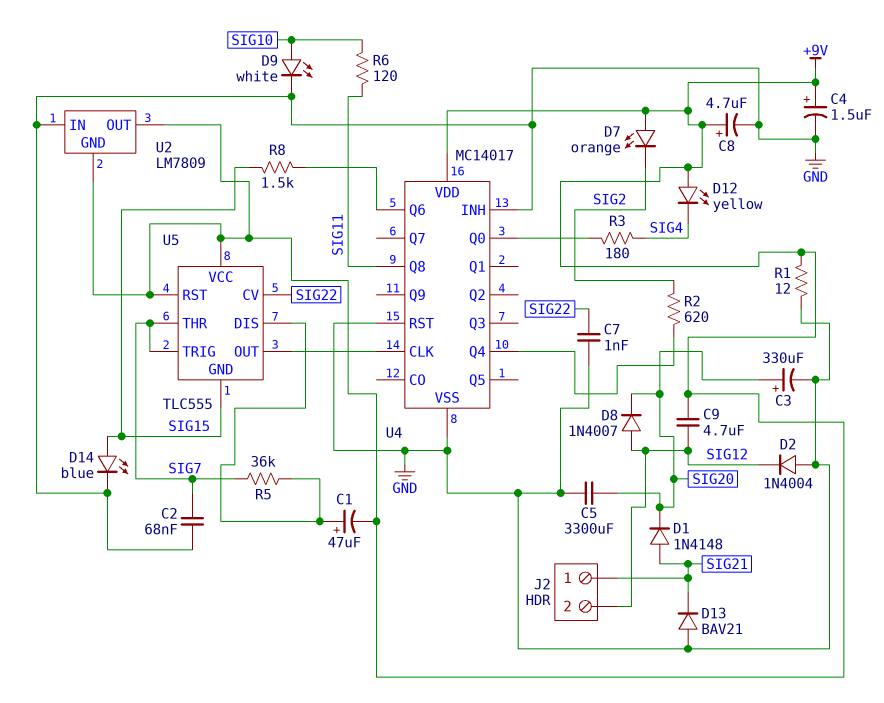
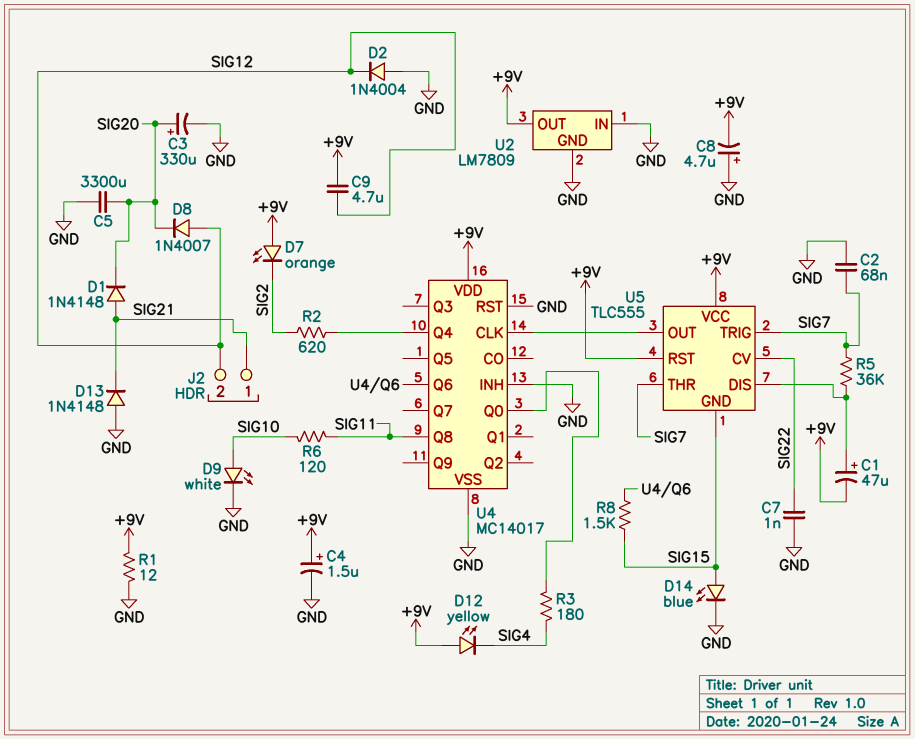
C8: 4.7uF (plus +9V, minus GND) -> 4.7uF (plus GND, minus +9V)
D13: diode BAV21 (A GND, K SIG21) -> diode 1N4148 (A GND, K SIG21)
U2 pin GND: +9V -> GND

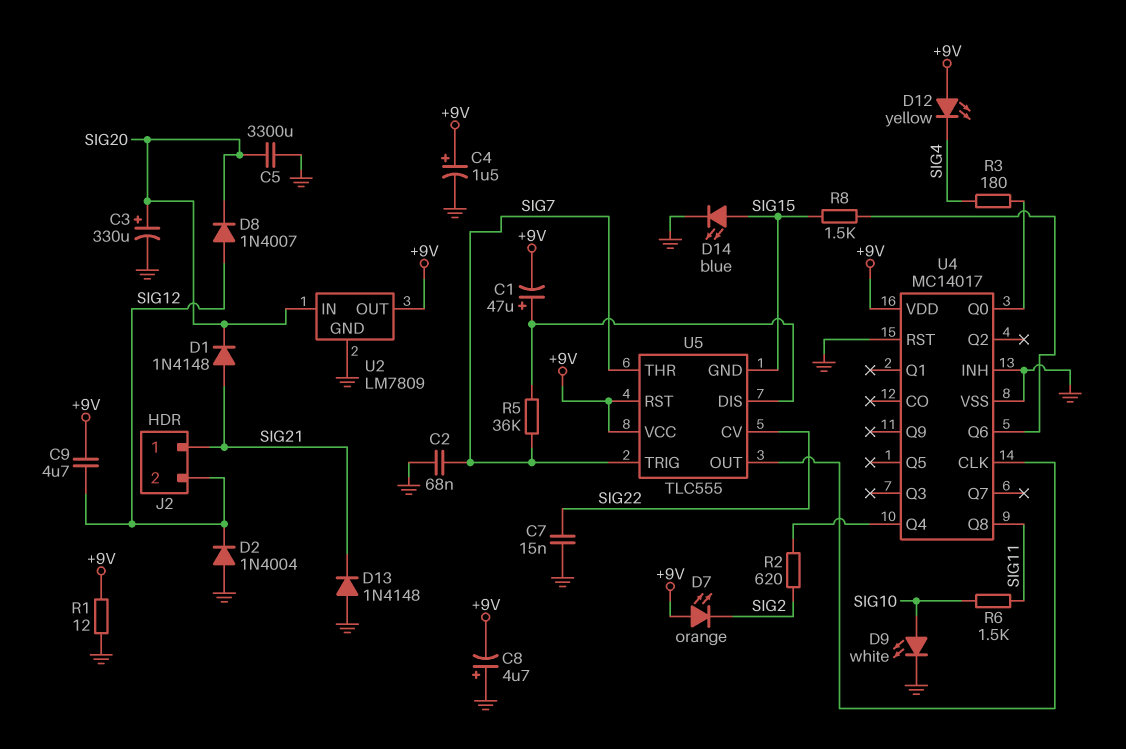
C7: 1nF (GND, SIG22) -> 15nF (GND, SIG22)
R6: 120 (SIG10, SIG11) -> 1.5k (SIG10, SIG11)
U2 pin IN: GND -> SIG20

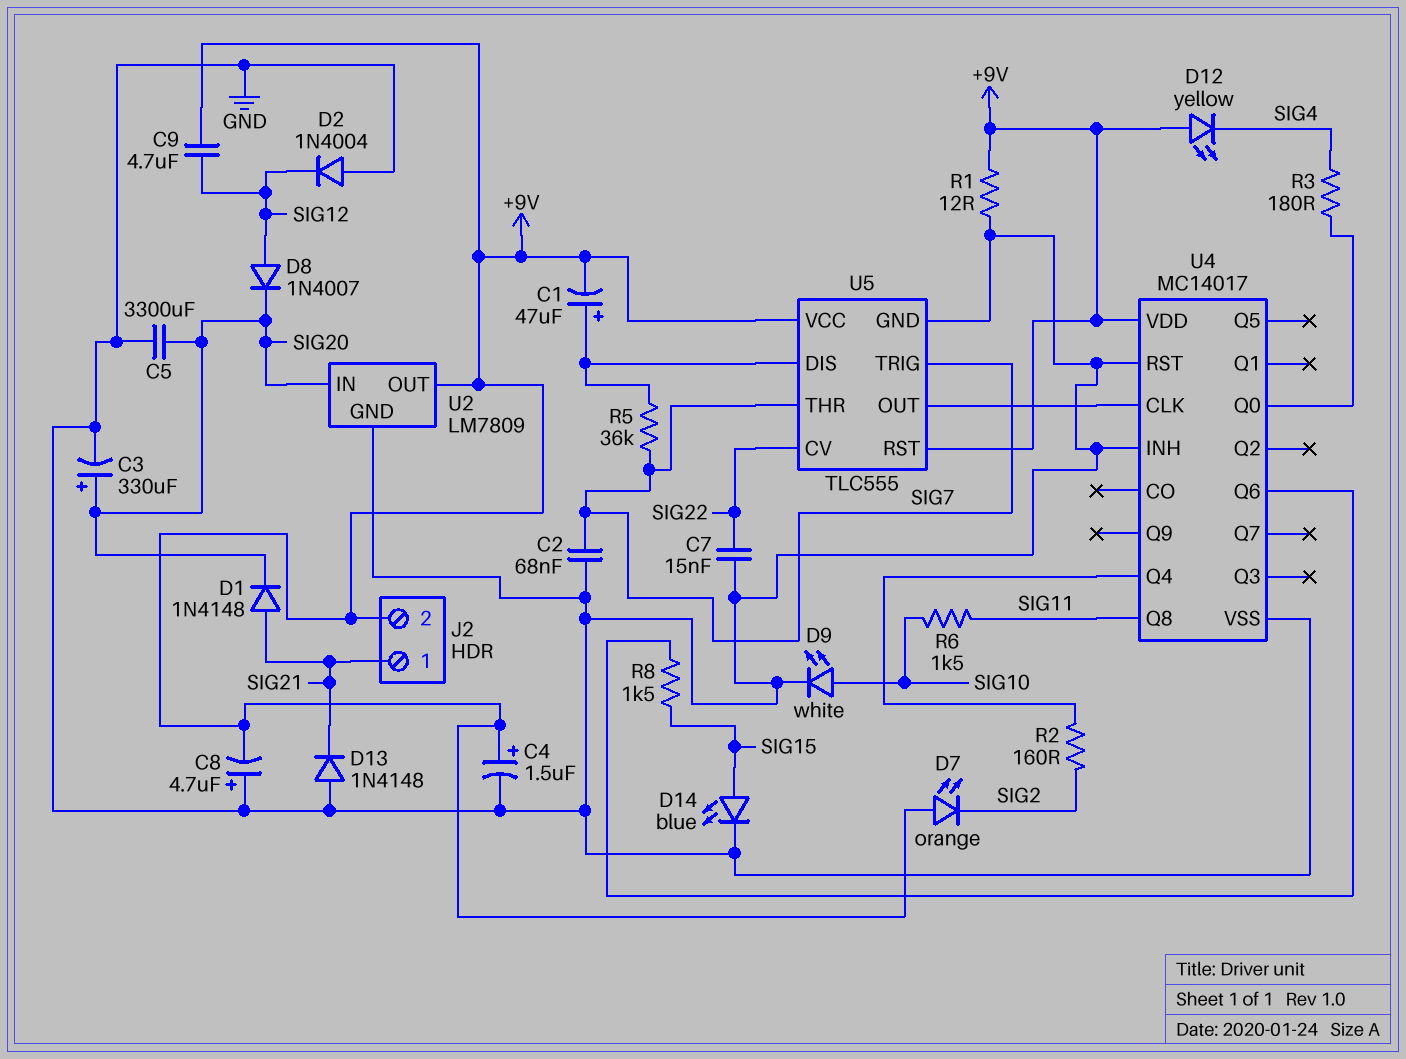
J2 pin 2: SIG12 -> +9V
R2: 620 (SIG2, U4/Q4) -> 160 (SIG2, U4/Q4)
U5 pin GND: SIG15 -> GND

